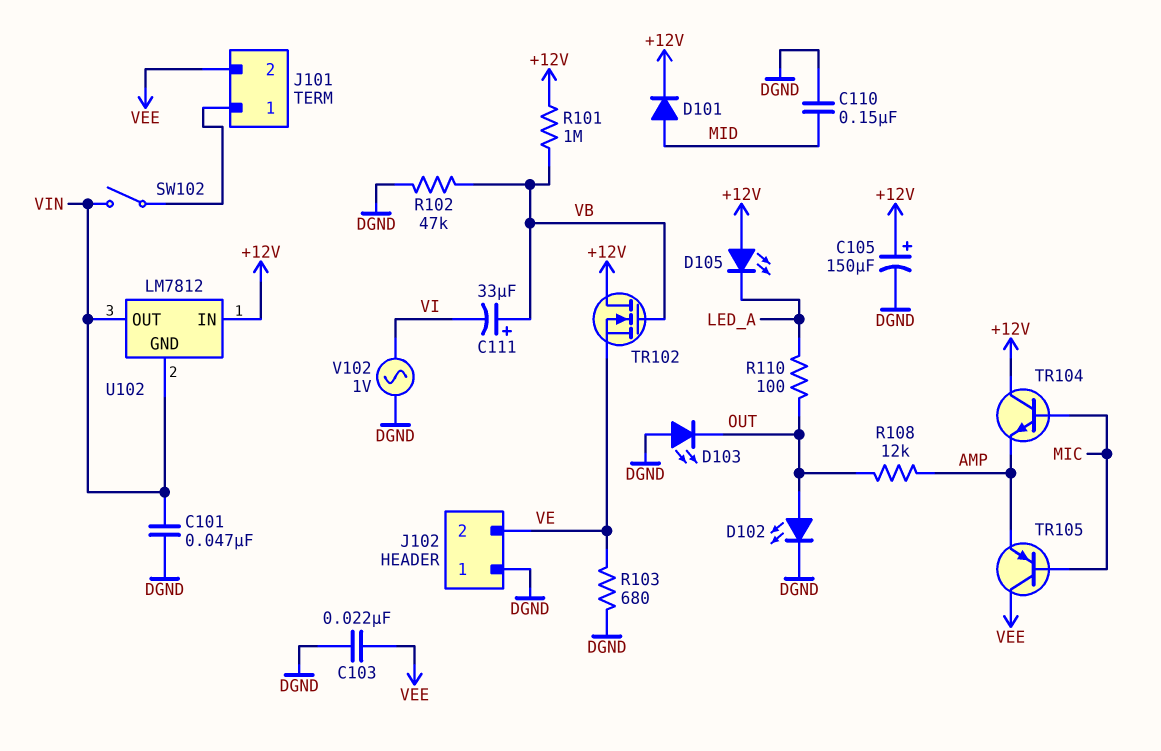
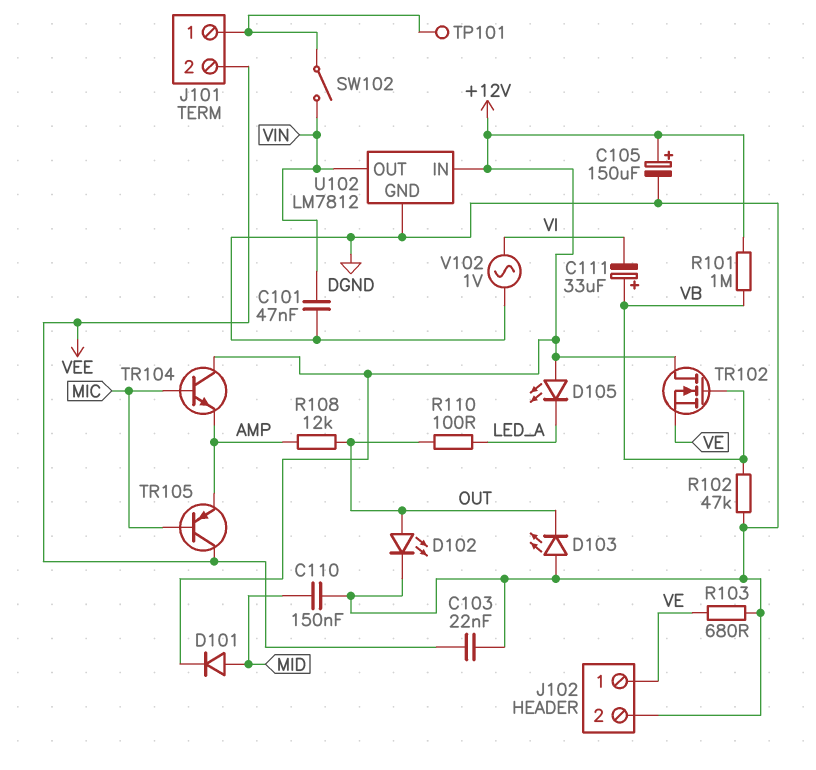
J102 pin 1: DGND -> VE
J102 pin 2: VE -> DGND
TP101: none -> test point (J101/1)
U102 pin GND: VIN -> DGND

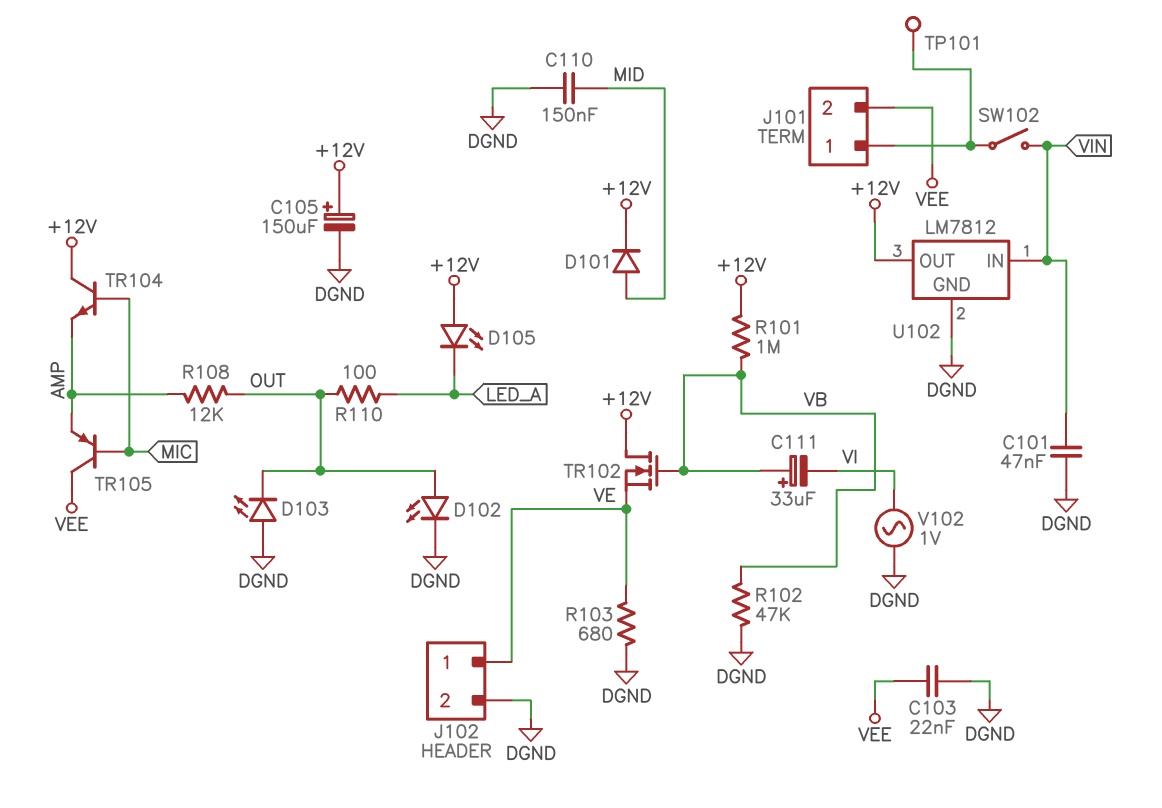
U102 pin IN: +12V -> VIN
U102 pin OUT: VIN -> +12V

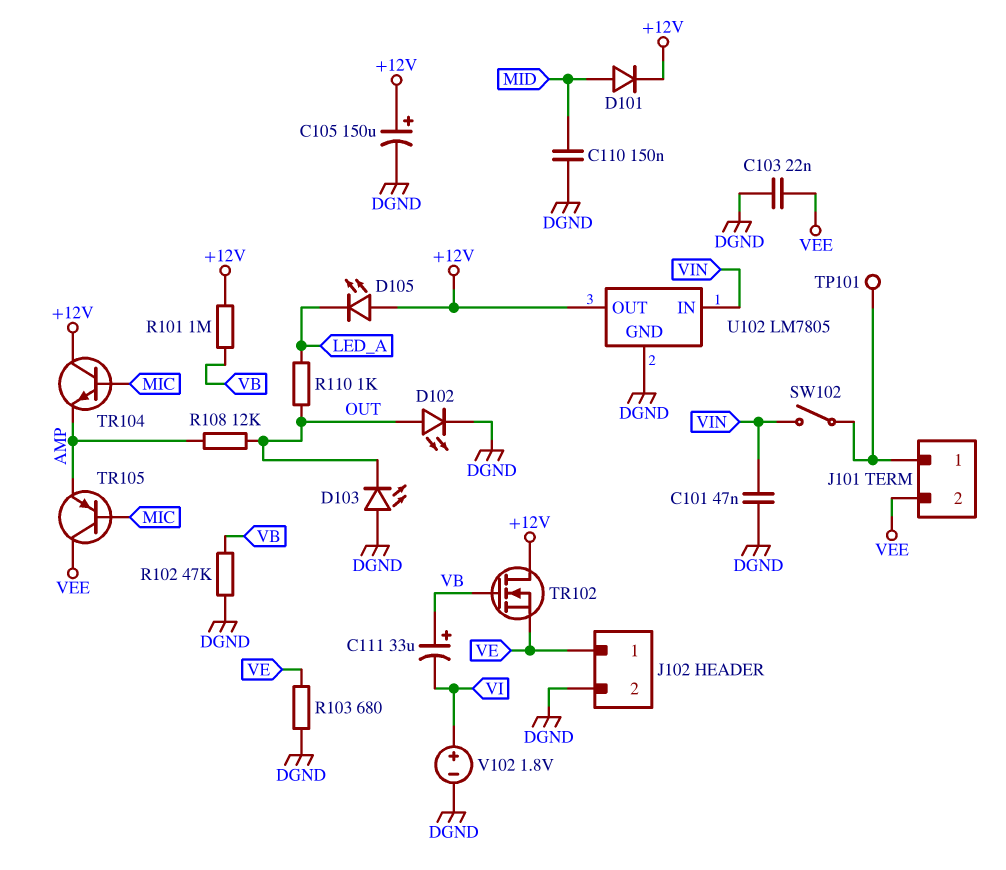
R110: 100 (LED_A, OUT) -> 1k (LED_A, OUT)
U102: LM7812 -> LM7805
V102: AC 1V (DGND, VI) -> 1.8V (plus VI, minus DGND)

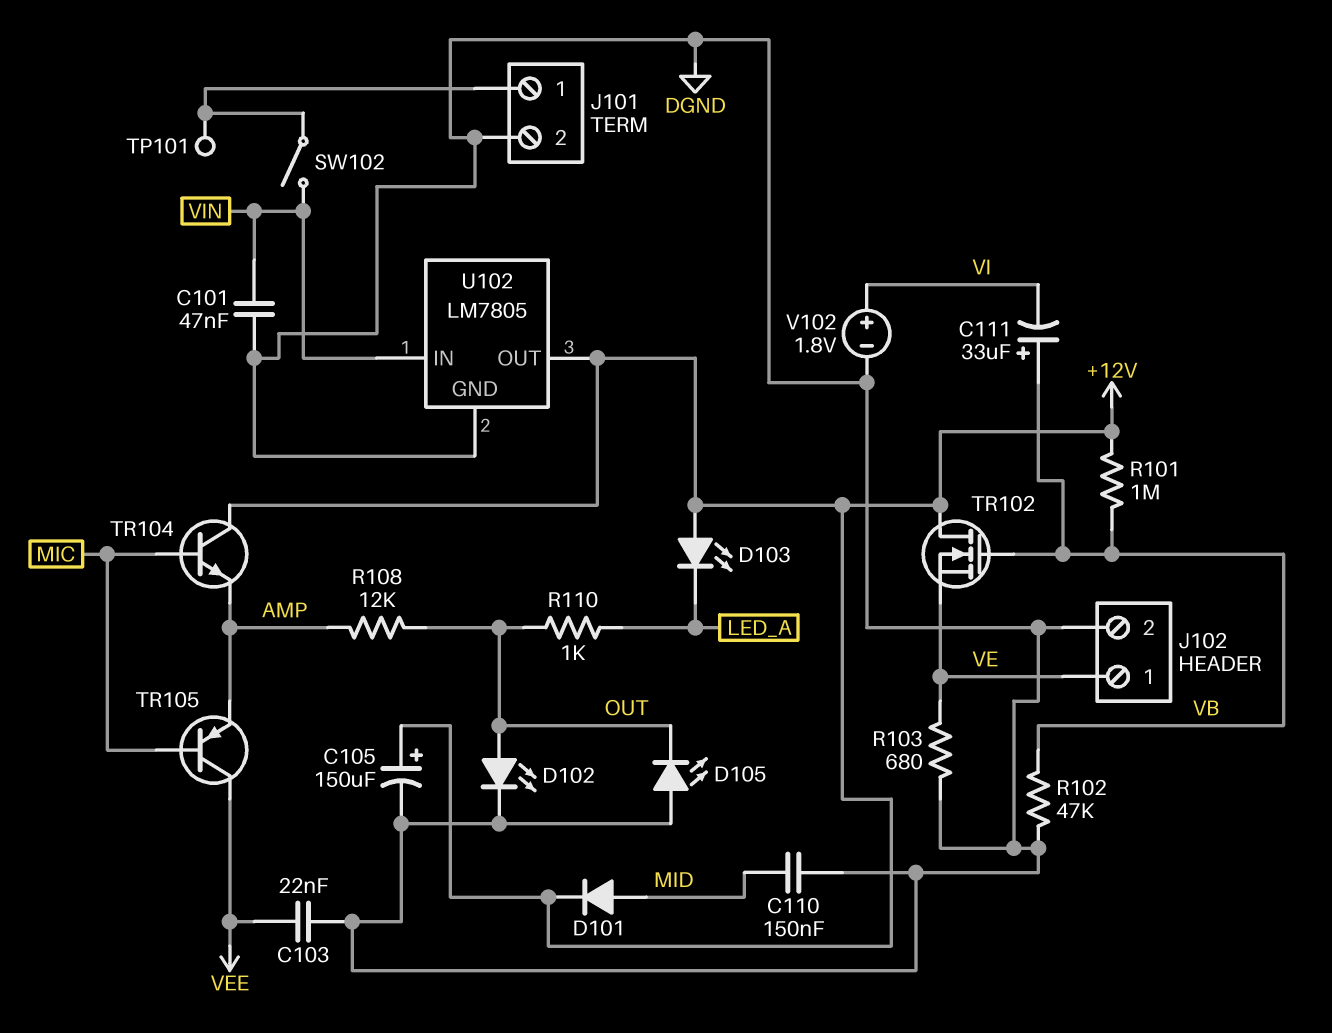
D103: LED (A DGND, K OUT) -> LED (A +12V, K LED_A)
D105: LED (A +12V, K LED_A) -> LED (A DGND, K OUT)
J101 pin 2: VEE -> DGND

